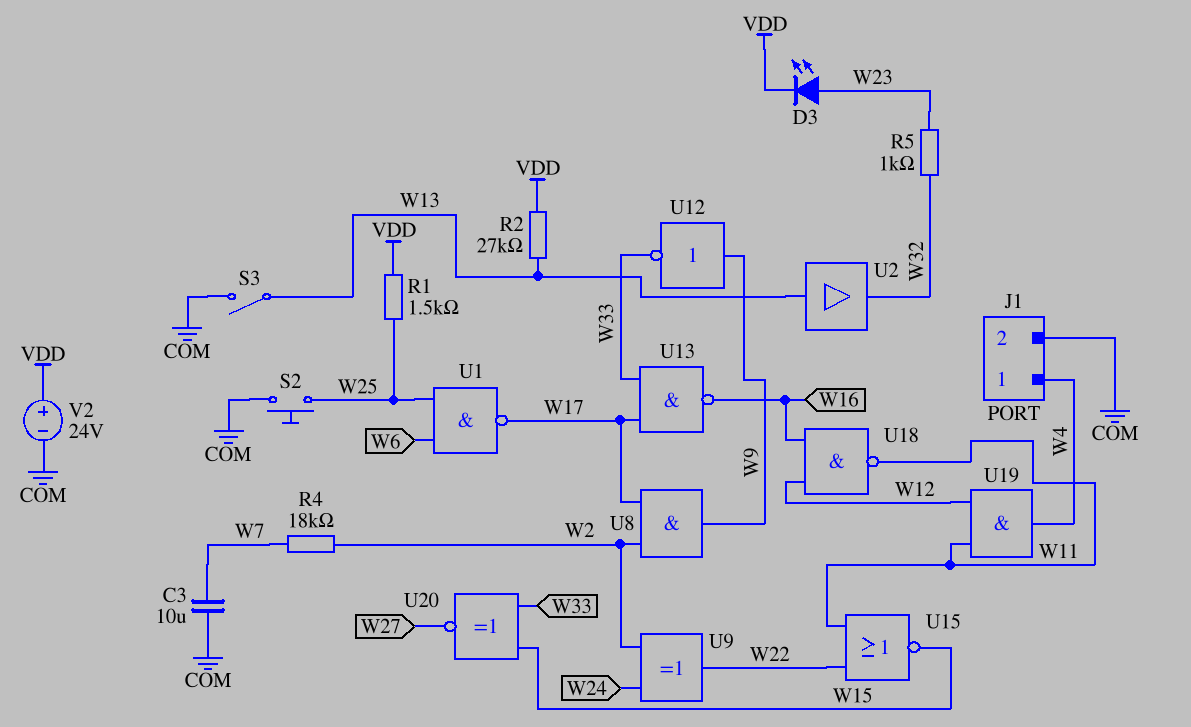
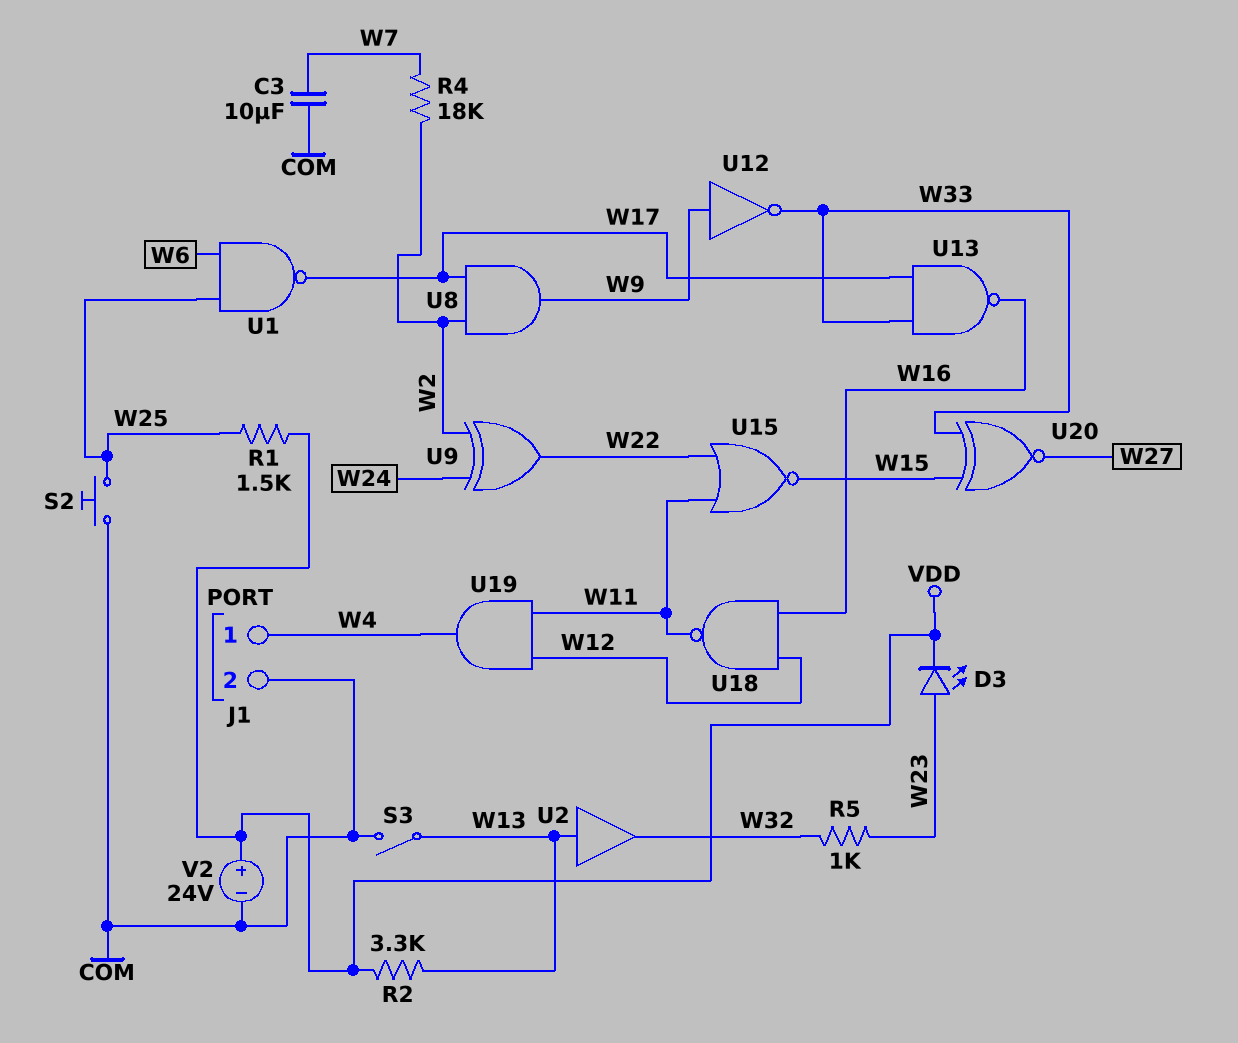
R2: 27k (VDD, W13) -> 3.3k (VDD, W13)

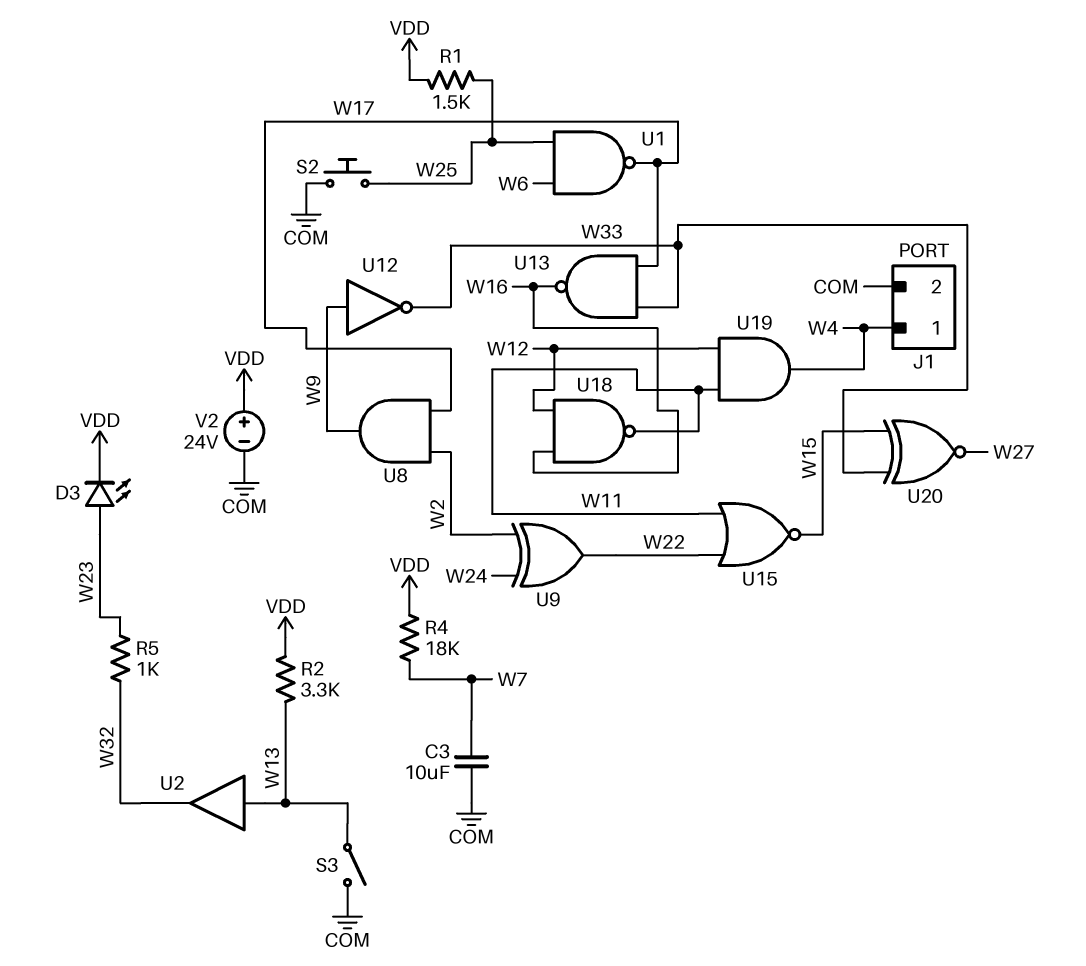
R4: 18k (W2, W7) -> 18k (VDD, W7)

